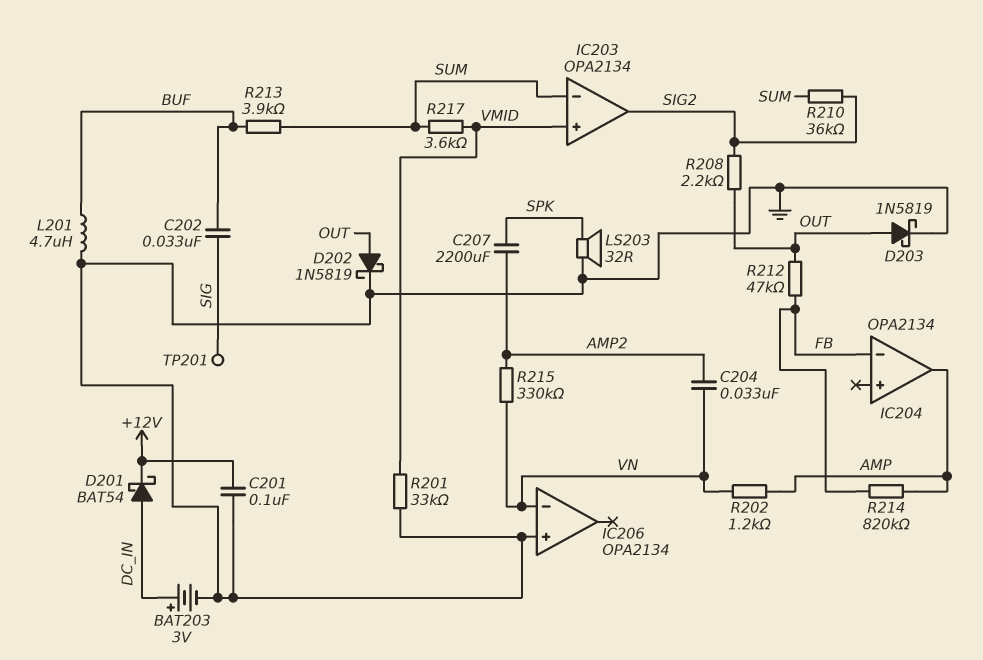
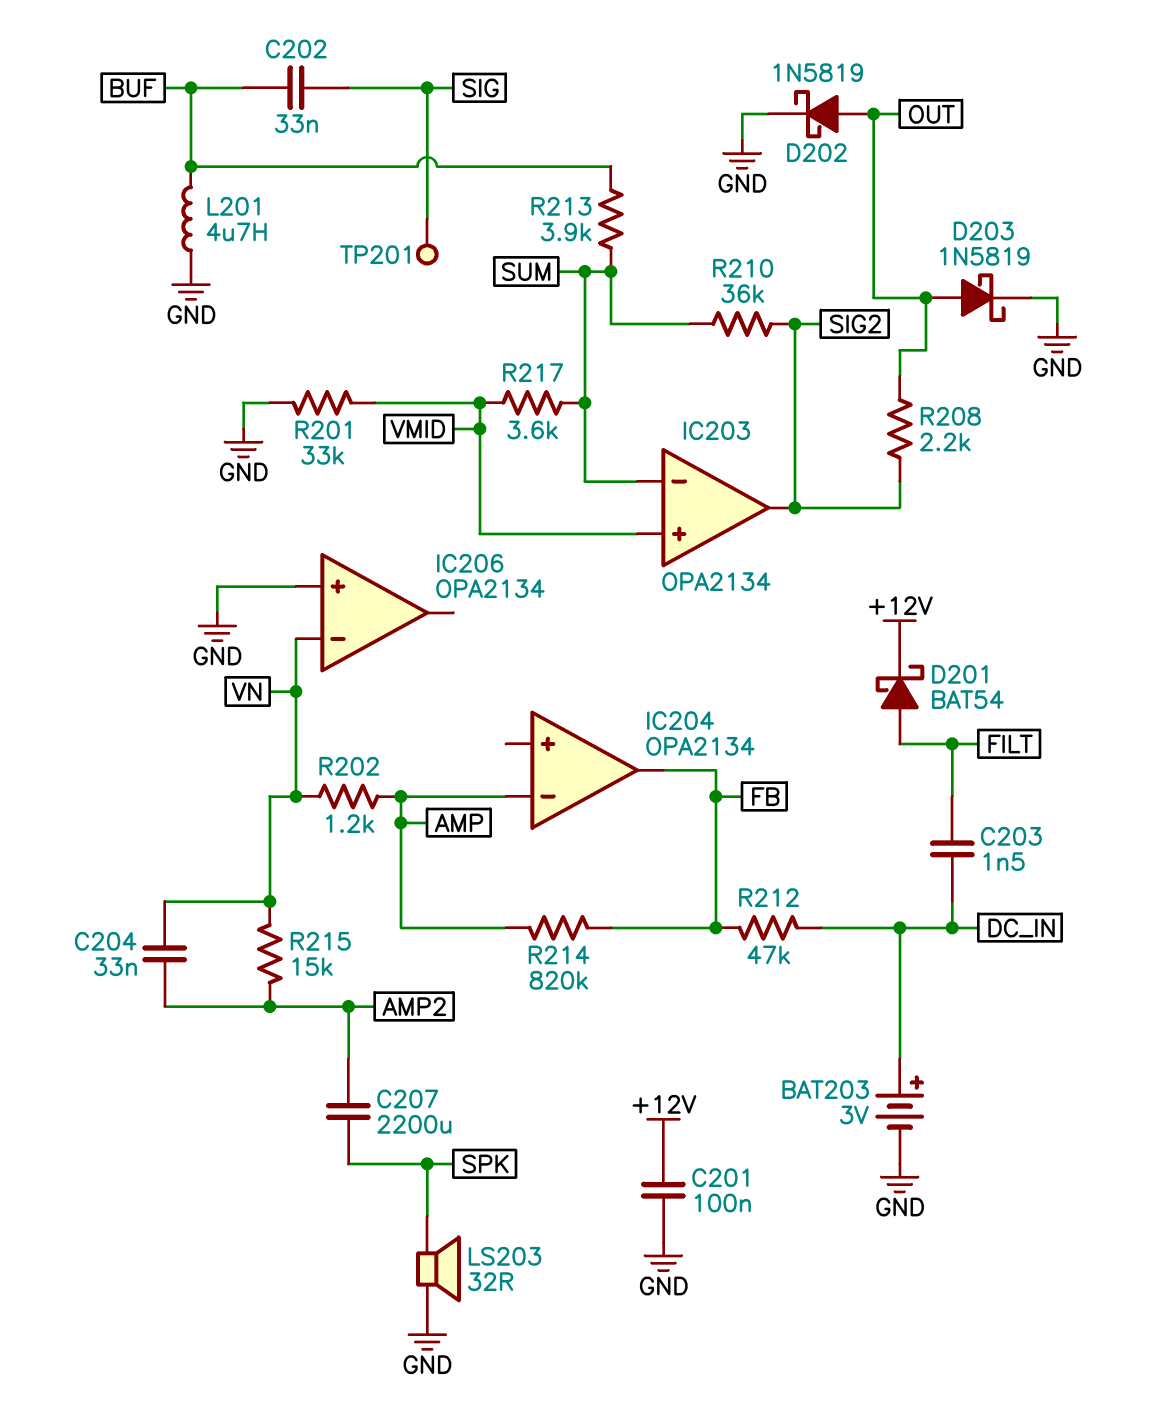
C203: none -> 1.5nF (DC_IN, FILT)
D201: schottky BAT54 (A DC_IN, K +12V) -> schottky BAT54 (A FILT, K +12V)
IC204 pin in-: FB -> AMP
IC204 pin out: AMP -> FB
R212: 47k (FB, OUT) -> 47k (DC_IN, FB)
R215: 330k (AMP2, VN) -> 15k (AMP2, VN)

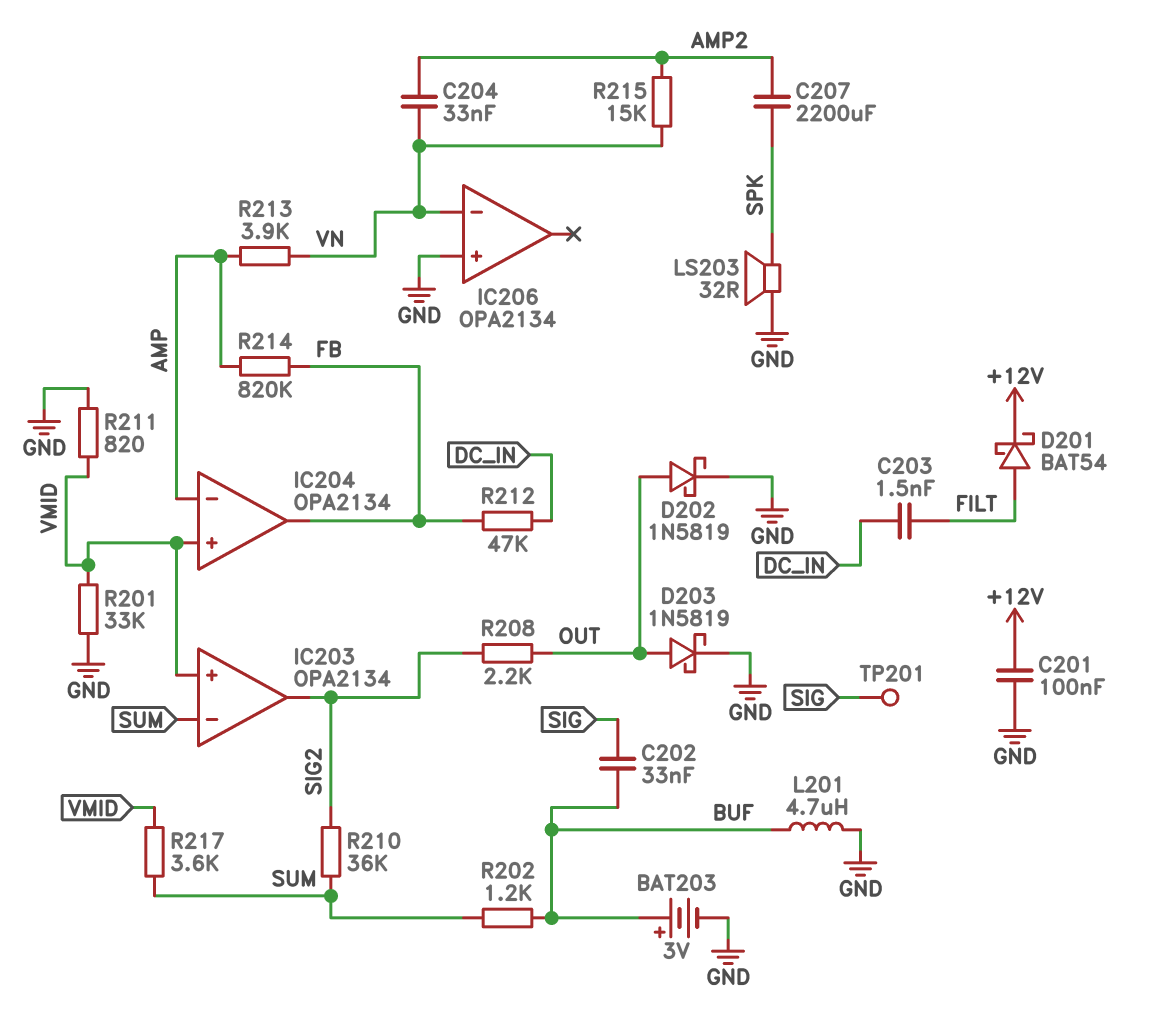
BAT203: 3V (plus DC_IN, minus GND) -> 3V (plus BUF, minus GND)
IC204 pin in+: none -> VMID
R202: 1.2k (AMP, VN) -> 1.2k (BUF, SUM)
R211: none -> 820 (GND, VMID)
R213: 3.9k (BUF, SUM) -> 3.9k (AMP, VN)

